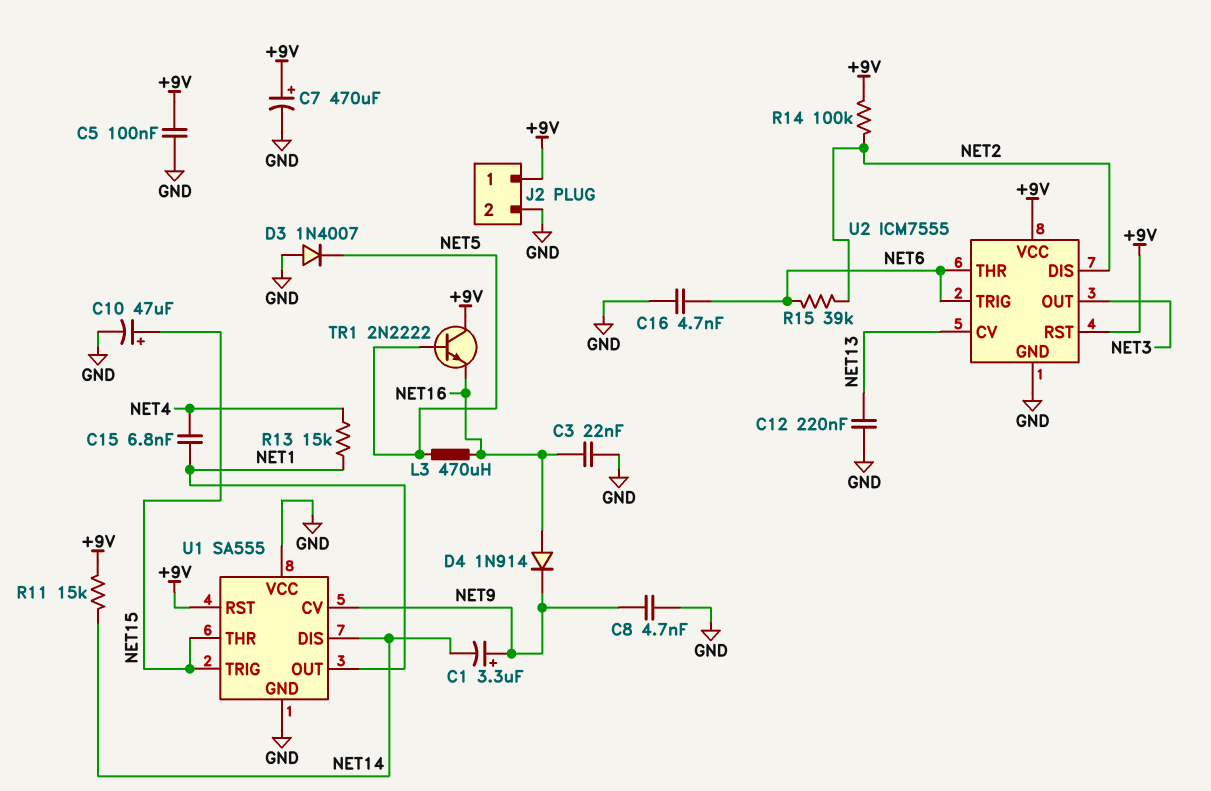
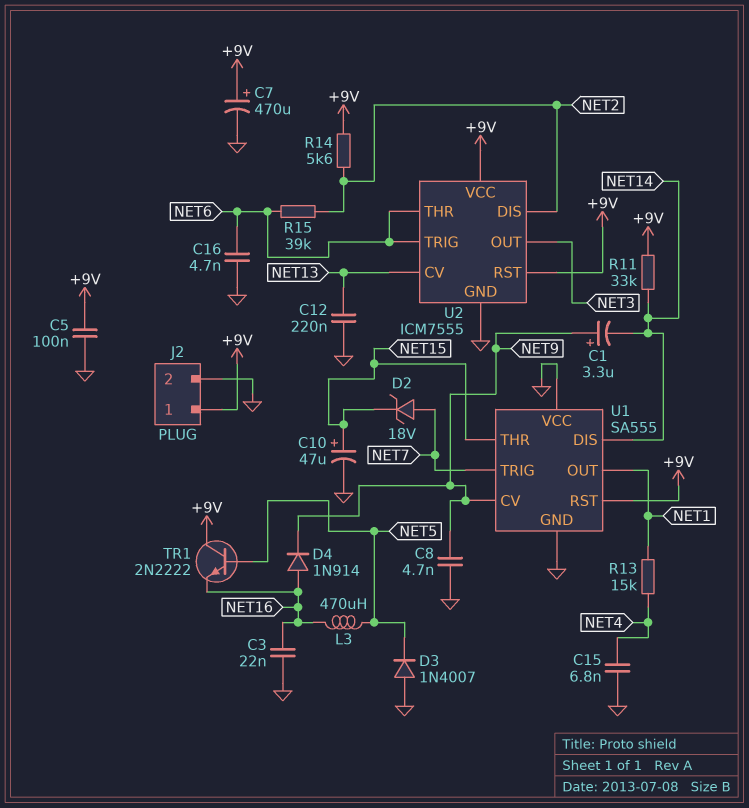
C15: 6.8nF (NET1, NET4) -> 6.8nF (GND, NET4)
D2: none -> zener 18V (A NET7, K NET15)
R11: 15k (+9V, NET14) -> 33k (+9V, NET14)
R14: 100k (+9V, NET2) -> 5.6k (+9V, NET2)
U1 pin TRIG: NET15 -> NET7

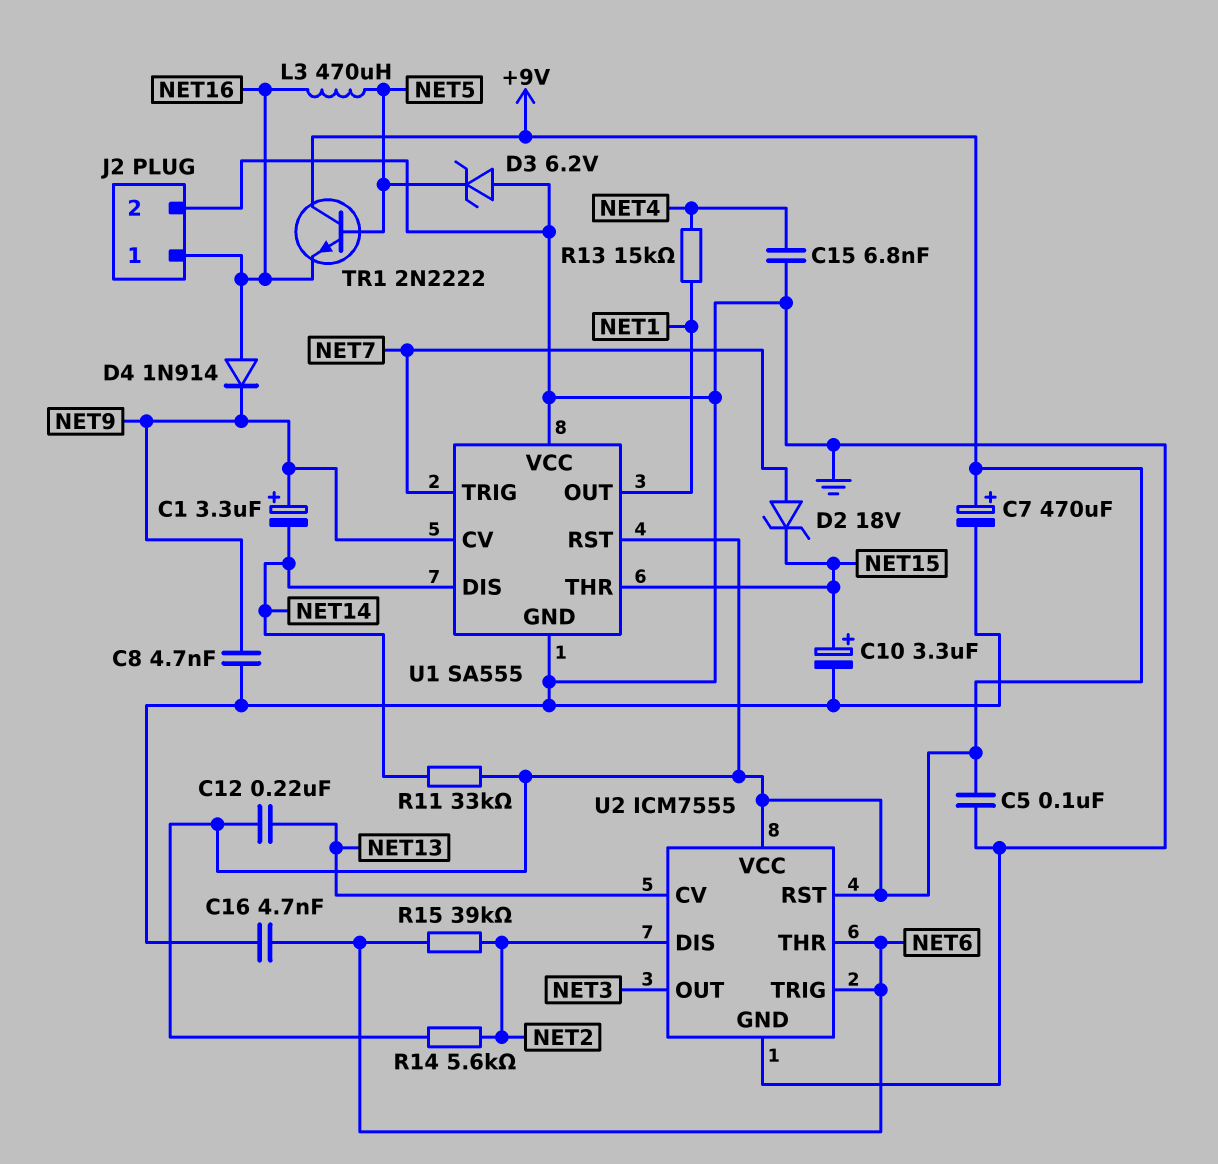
C3: 22nF (GND, NET16) -> none
C10: 47uF (plus NET15, minus GND) -> 3.3uF (plus NET15, minus GND)
C12: 220nF (GND, NET13) -> 220nF (+9V, NET13)
D3: diode 1N4007 (A GND, K NET5) -> zener 6.2V (A GND, K NET5)
J2 pin 1: +9V -> NET16

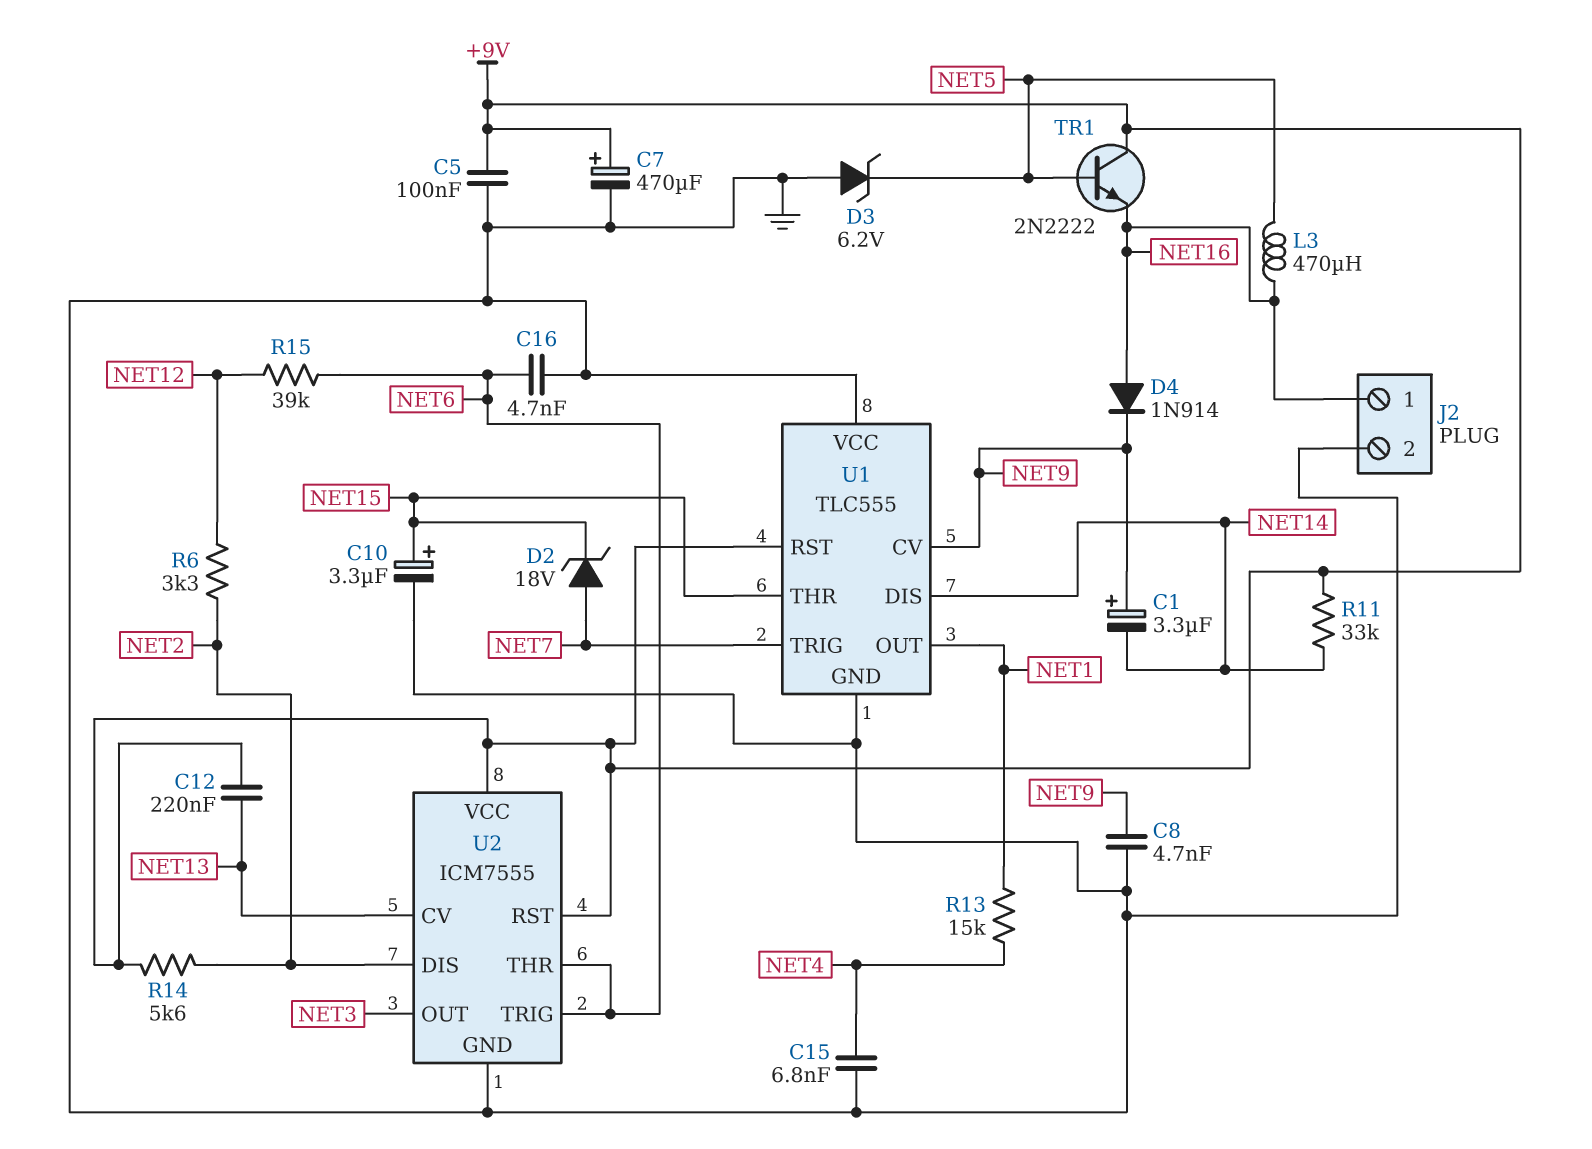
R6: none -> 3.3k (NET2, NET12)
R15: 39k (NET2, NET6) -> 39k (NET6, NET12)
U1: SA555 -> TLC555

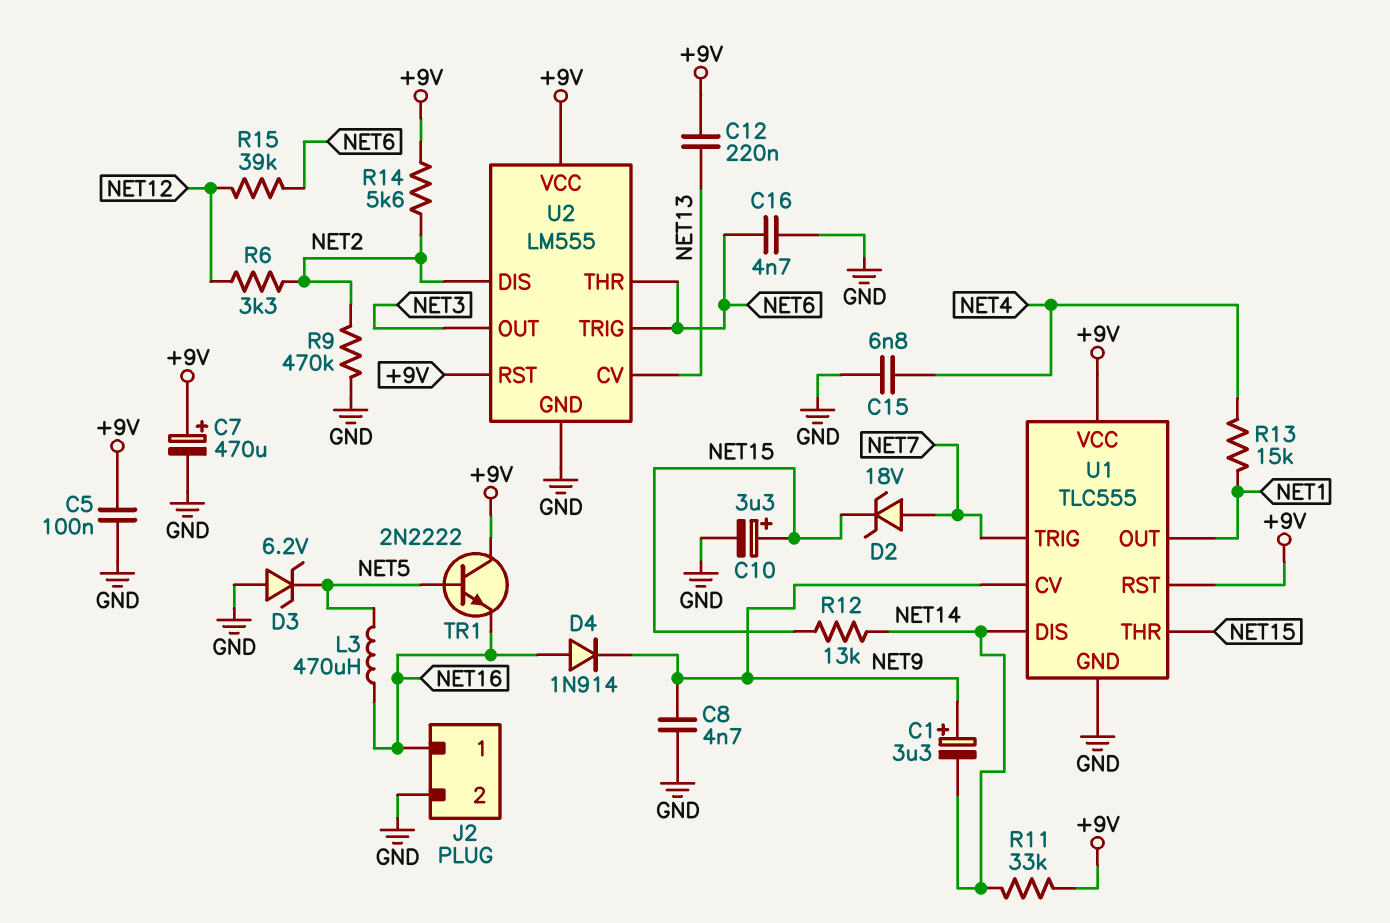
R9: none -> 470k (GND, NET2)
R12: none -> 13k (NET14, NET15)
U1 pin VCC: GND -> +9V
U2: ICM7555 -> LM555

